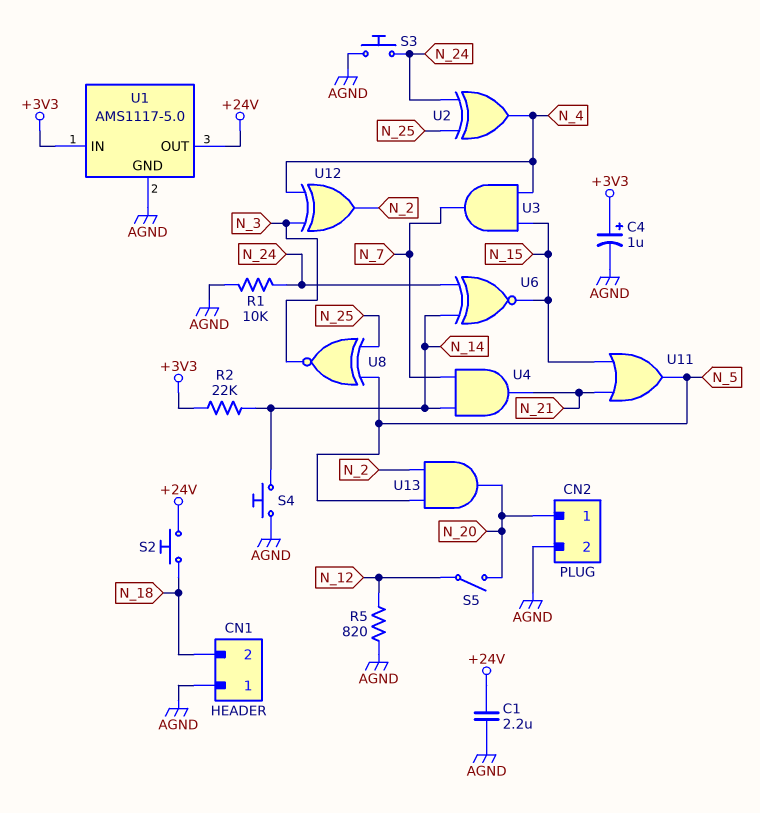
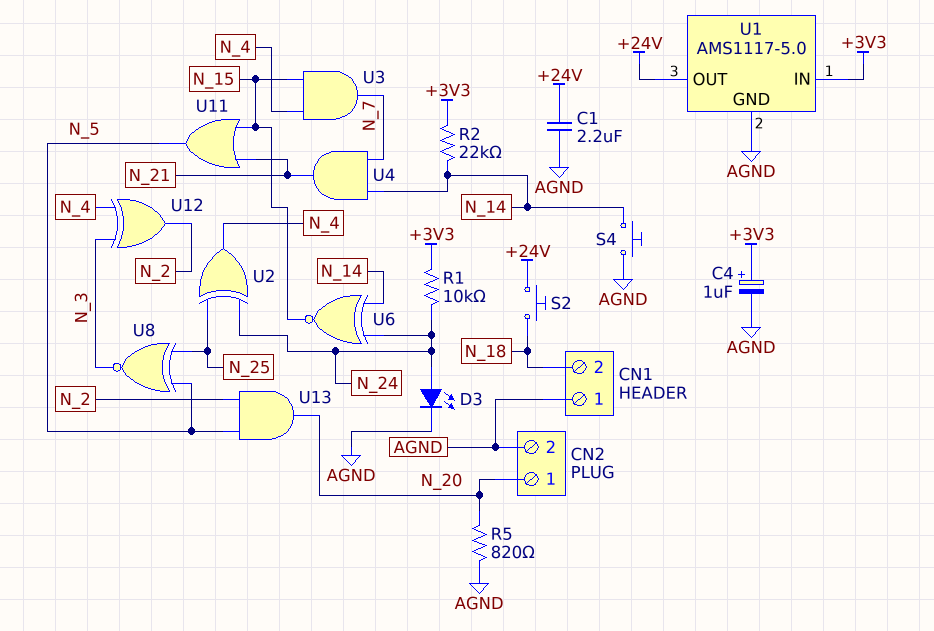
D3: none -> LED (A N_24, K AGND)
R1: 10k (AGND, N_24) -> 10k (+3V3, N_24)
R5: 820 (AGND, N_12) -> 820 (AGND, N_20)
S3: button (AGND, N_24) -> none
S5: switch (N_12, N_20) -> none

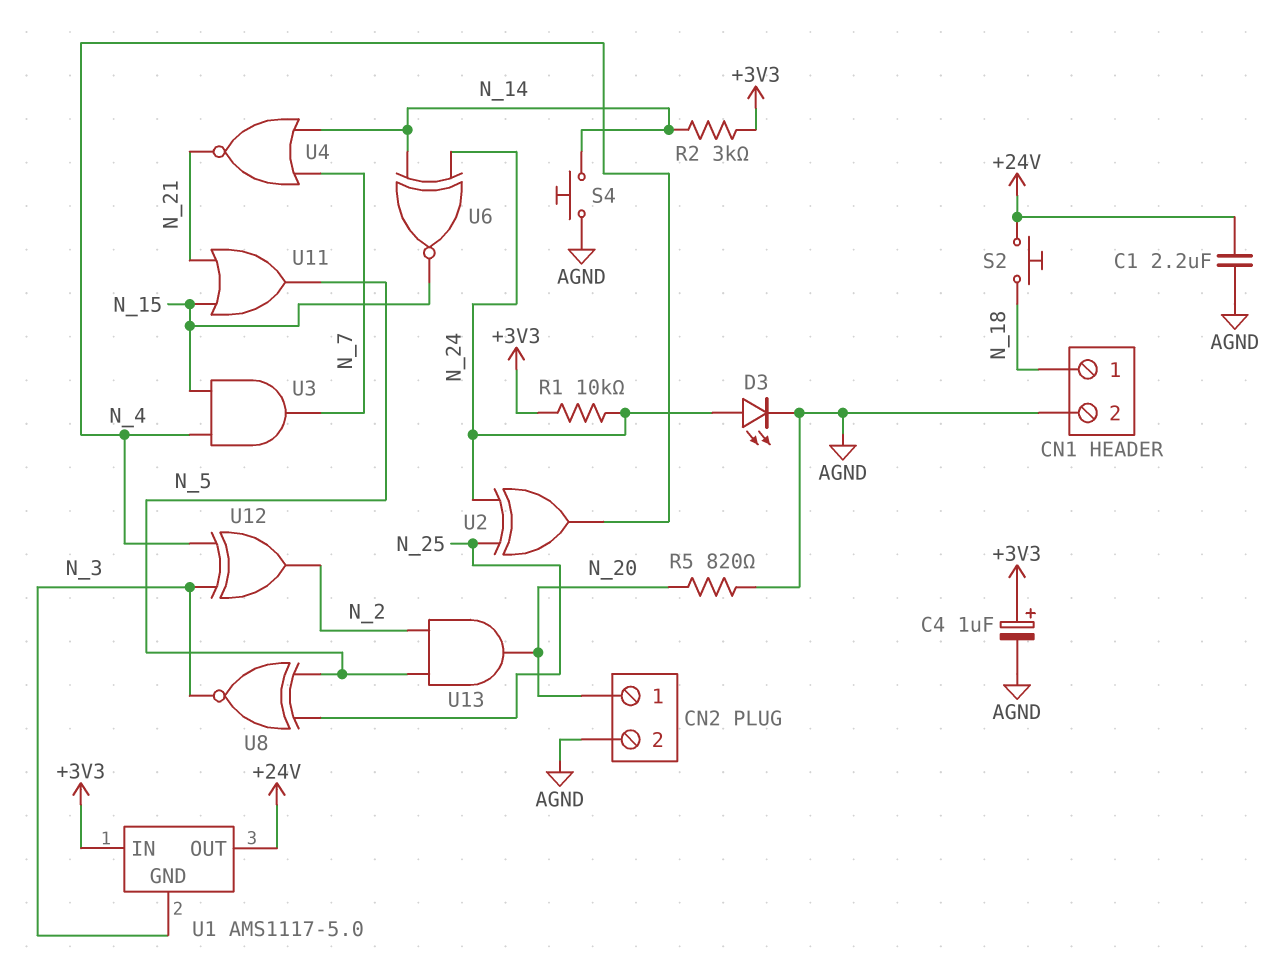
CN1 pin 1: AGND -> N_18
CN1 pin 2: N_18 -> AGND
R2: 22k (+3V3, N_14) -> 3k (+3V3, N_14)
U1 pin GND: AGND -> N_3
U4: AND (in N_7, in N_14, out N_21) -> NOR (in N_7, in N_14, out N_21)

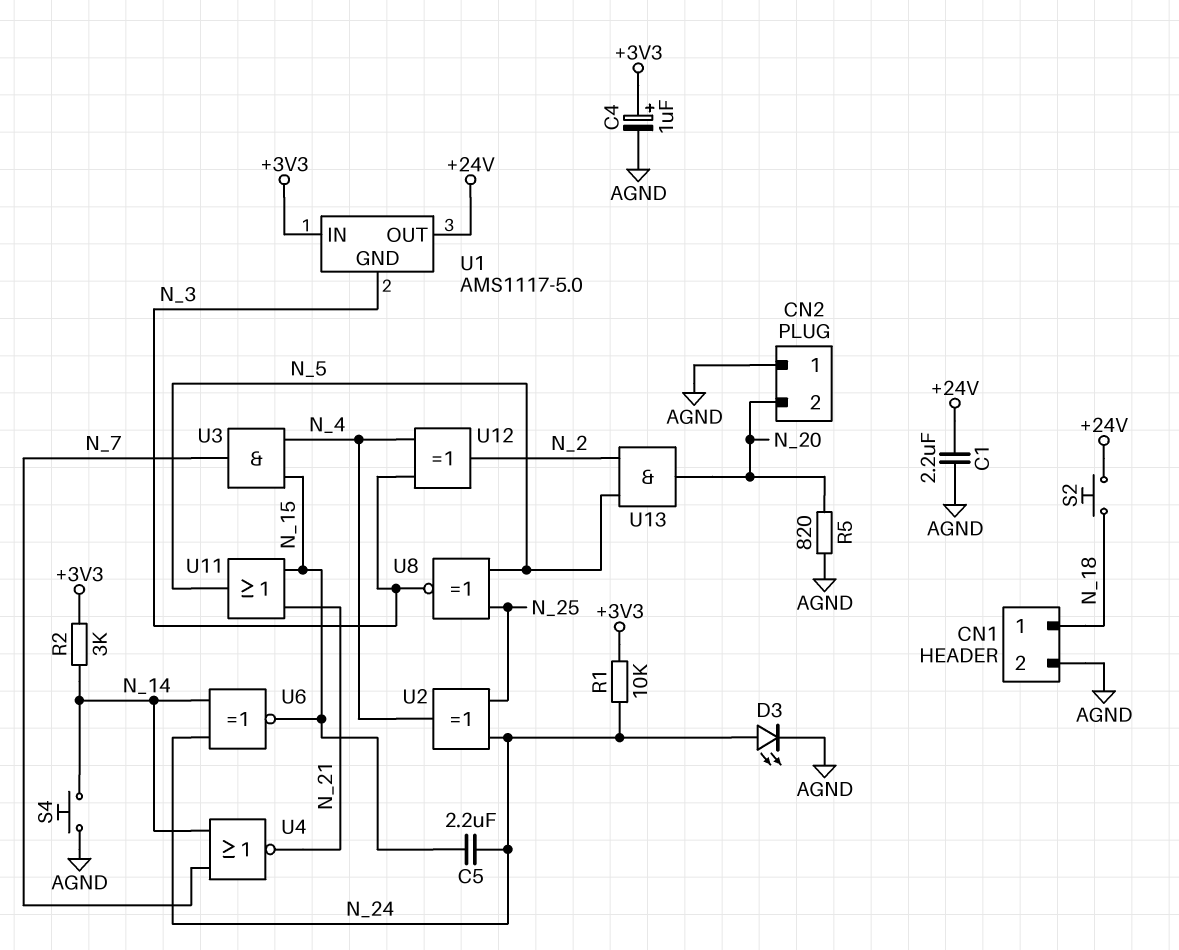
C5: none -> 2.2uF (N_15, N_24)
CN2 pin 1: N_20 -> AGND
CN2 pin 2: AGND -> N_20

